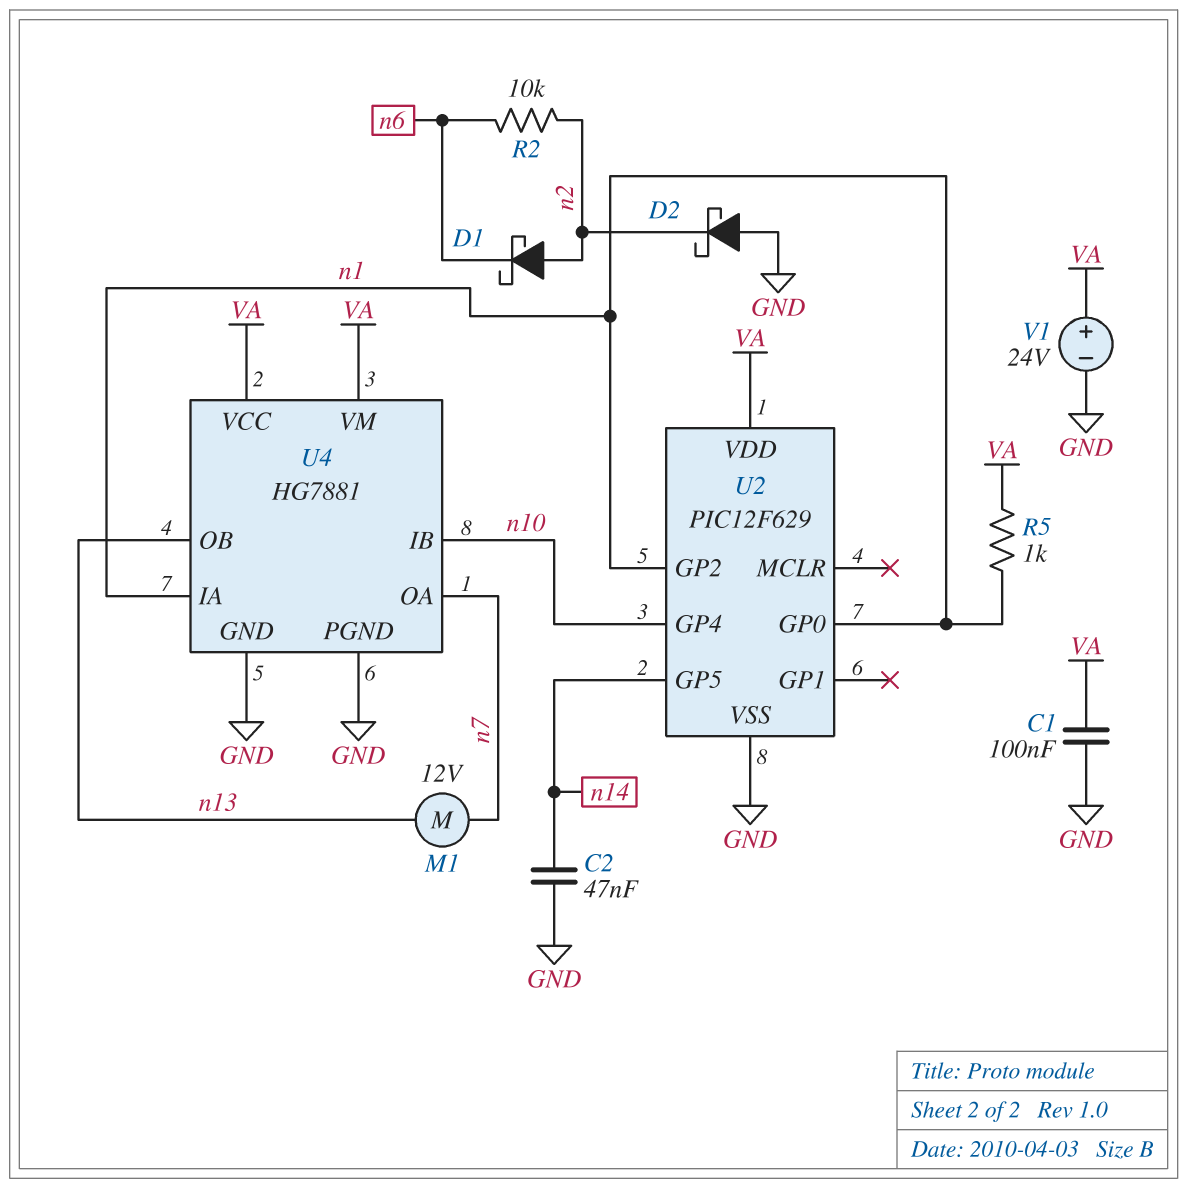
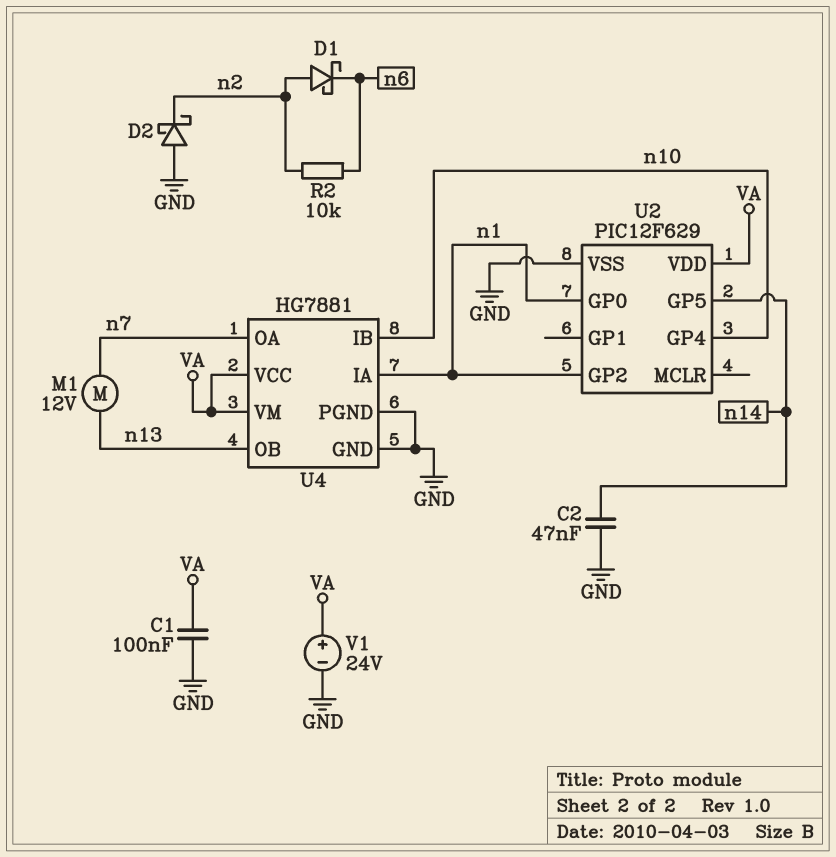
R5: 1k (VA, n1) -> none

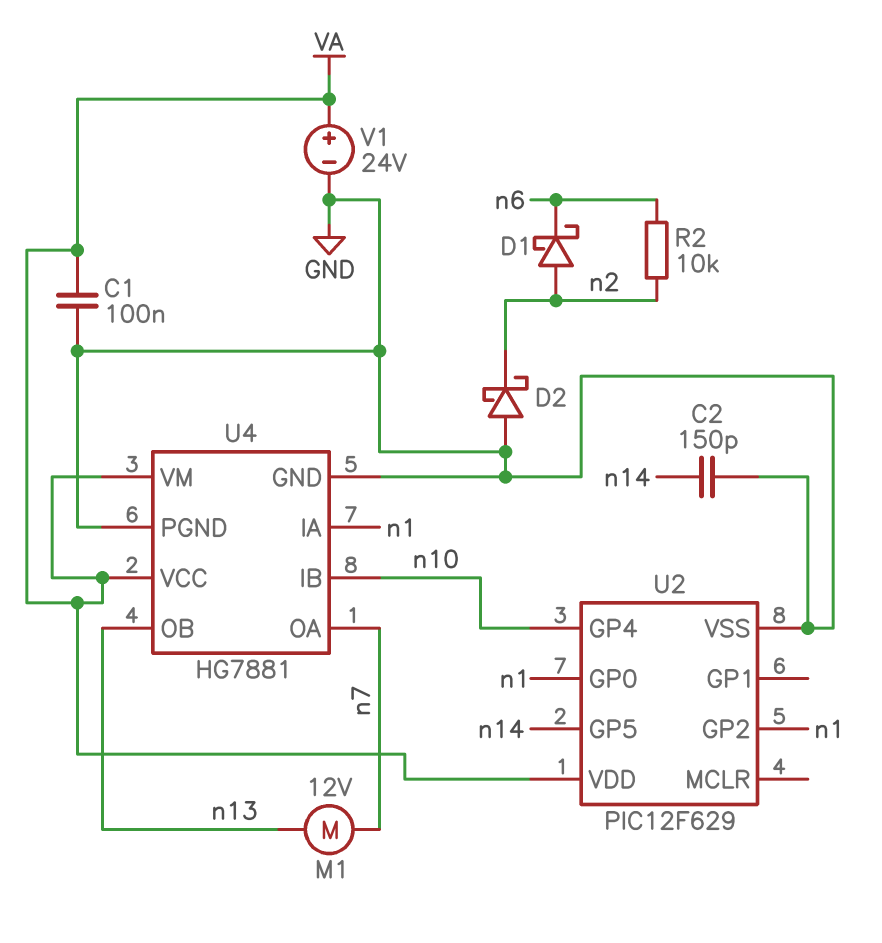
C2: 47nF (GND, n14) -> 150pF (GND, n14)

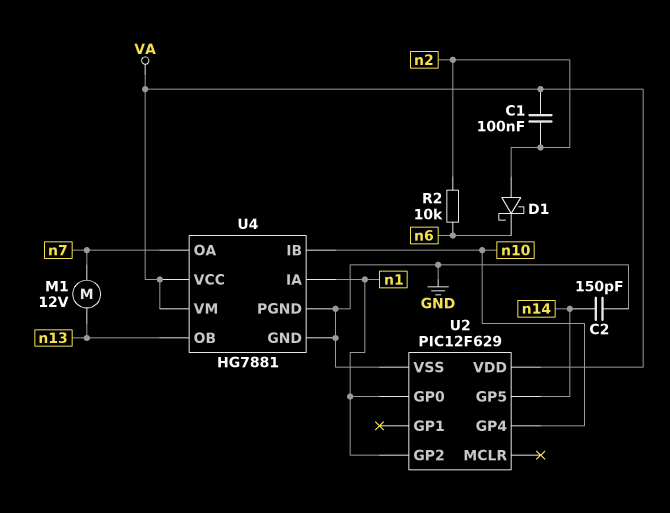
C1: 100nF (GND, VA) -> 100nF (VA, n2)
D2: schottky (A GND, K n2) -> none
V1: 24V (plus VA, minus GND) -> none

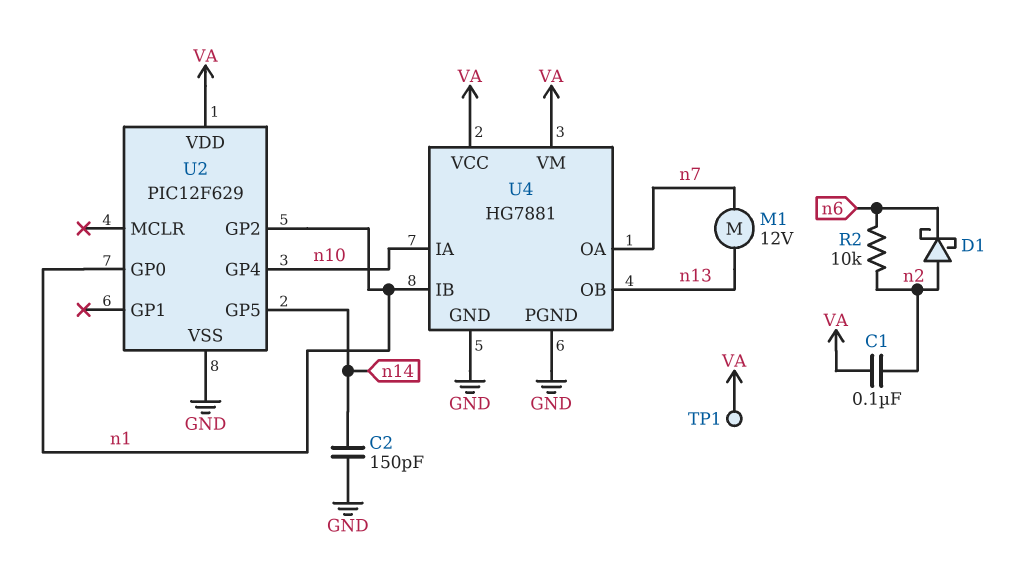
TP1: none -> test point (VA)
U4 pin IA: n1 -> n10
U4 pin IB: n10 -> n1

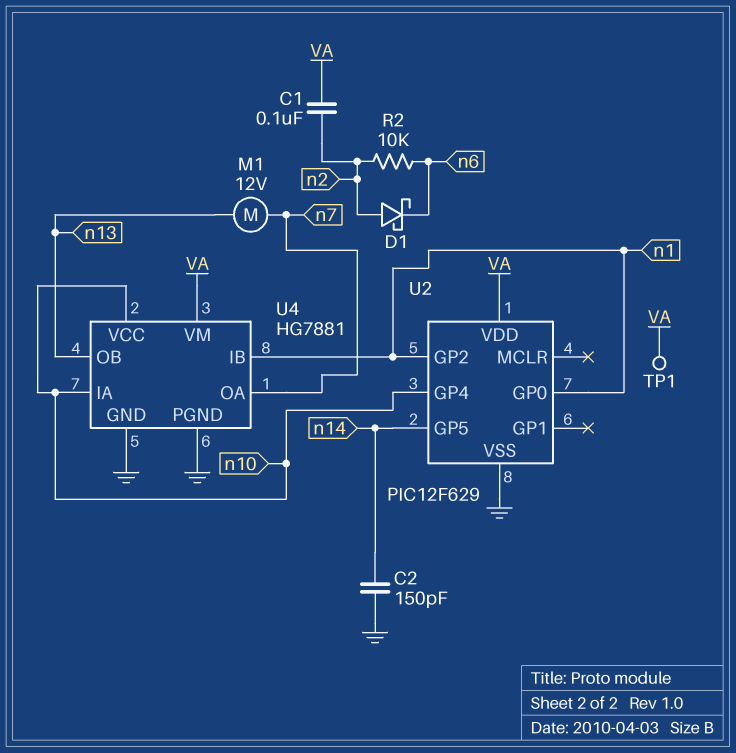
U4 pin VCC: VA -> n10

